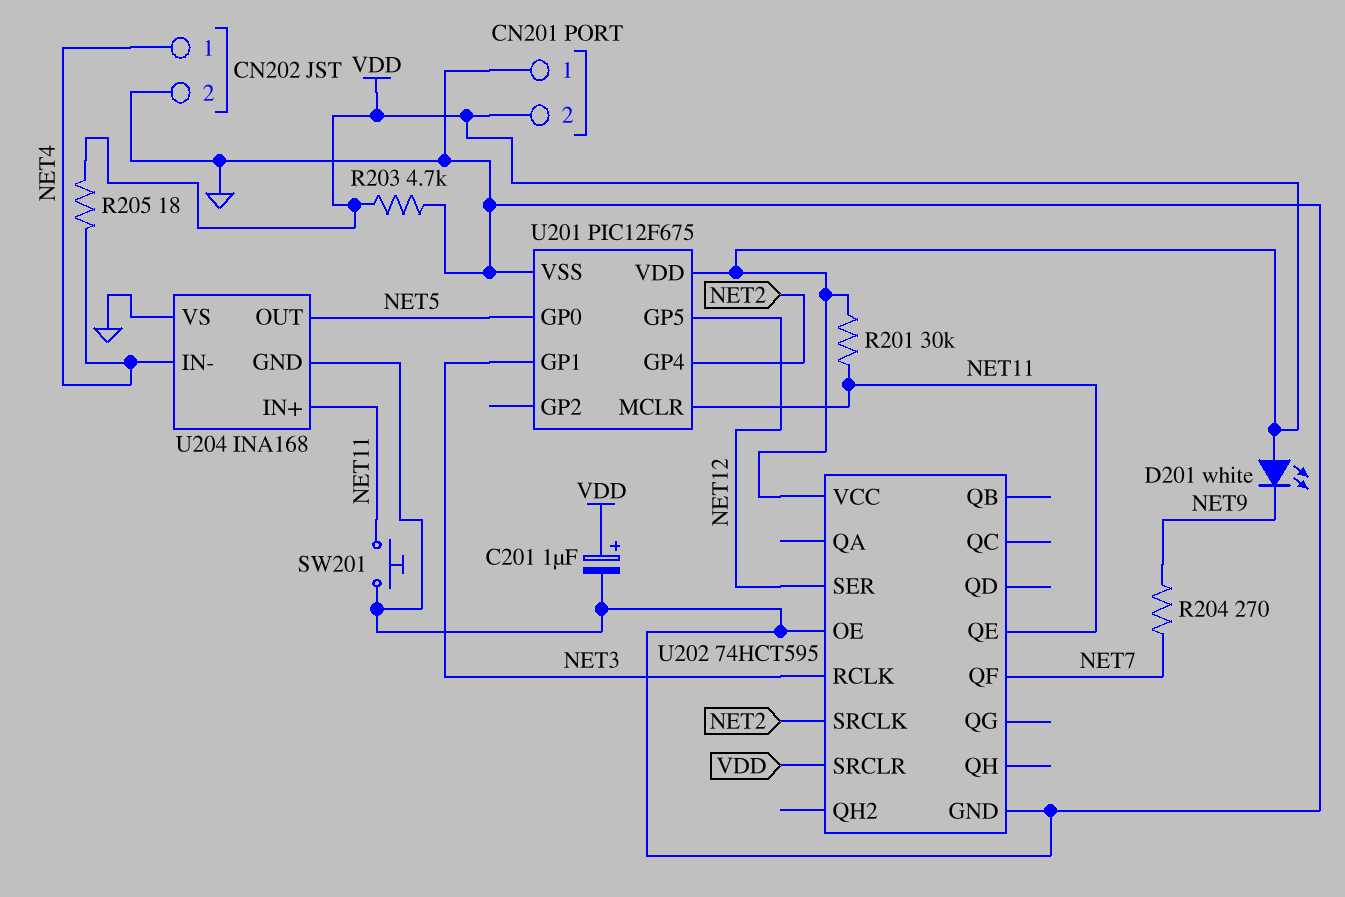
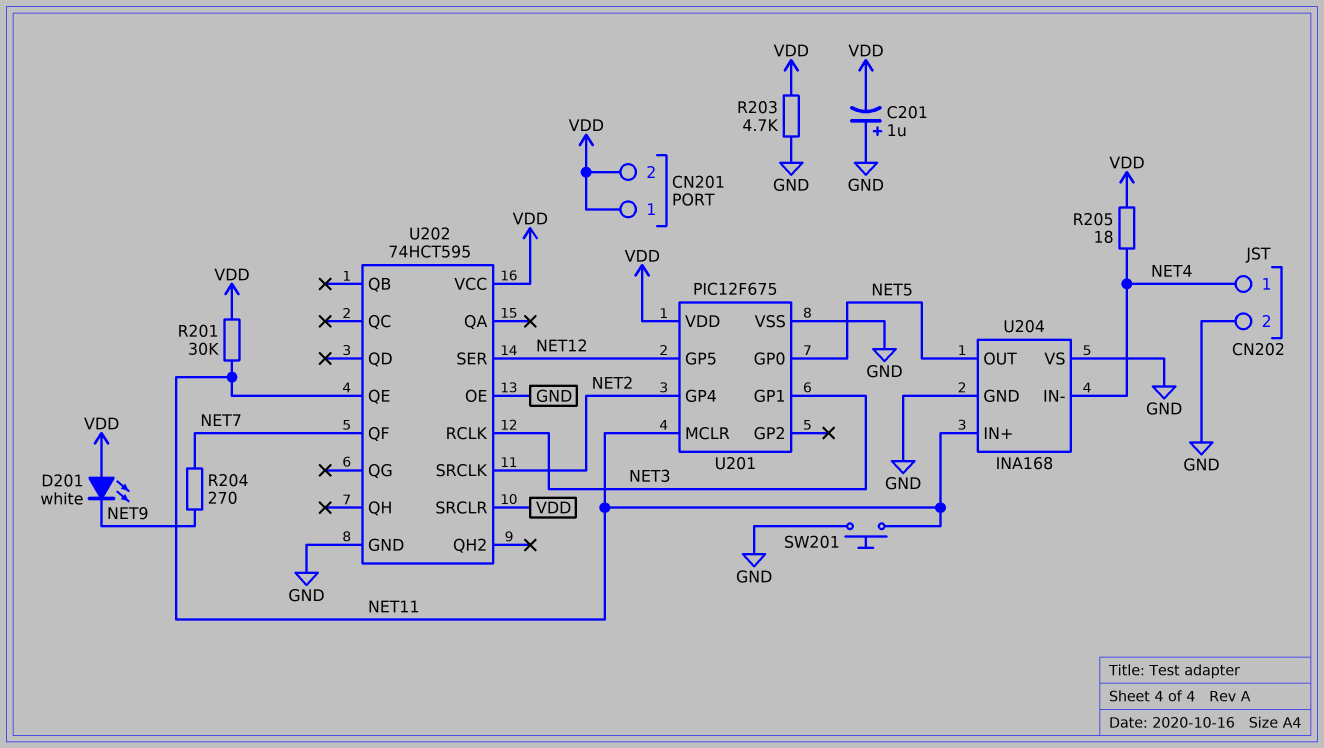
C201: 1uF (plus VDD, minus GND) -> 1uF (plus GND, minus VDD)
CN201 pin 1: GND -> VDD

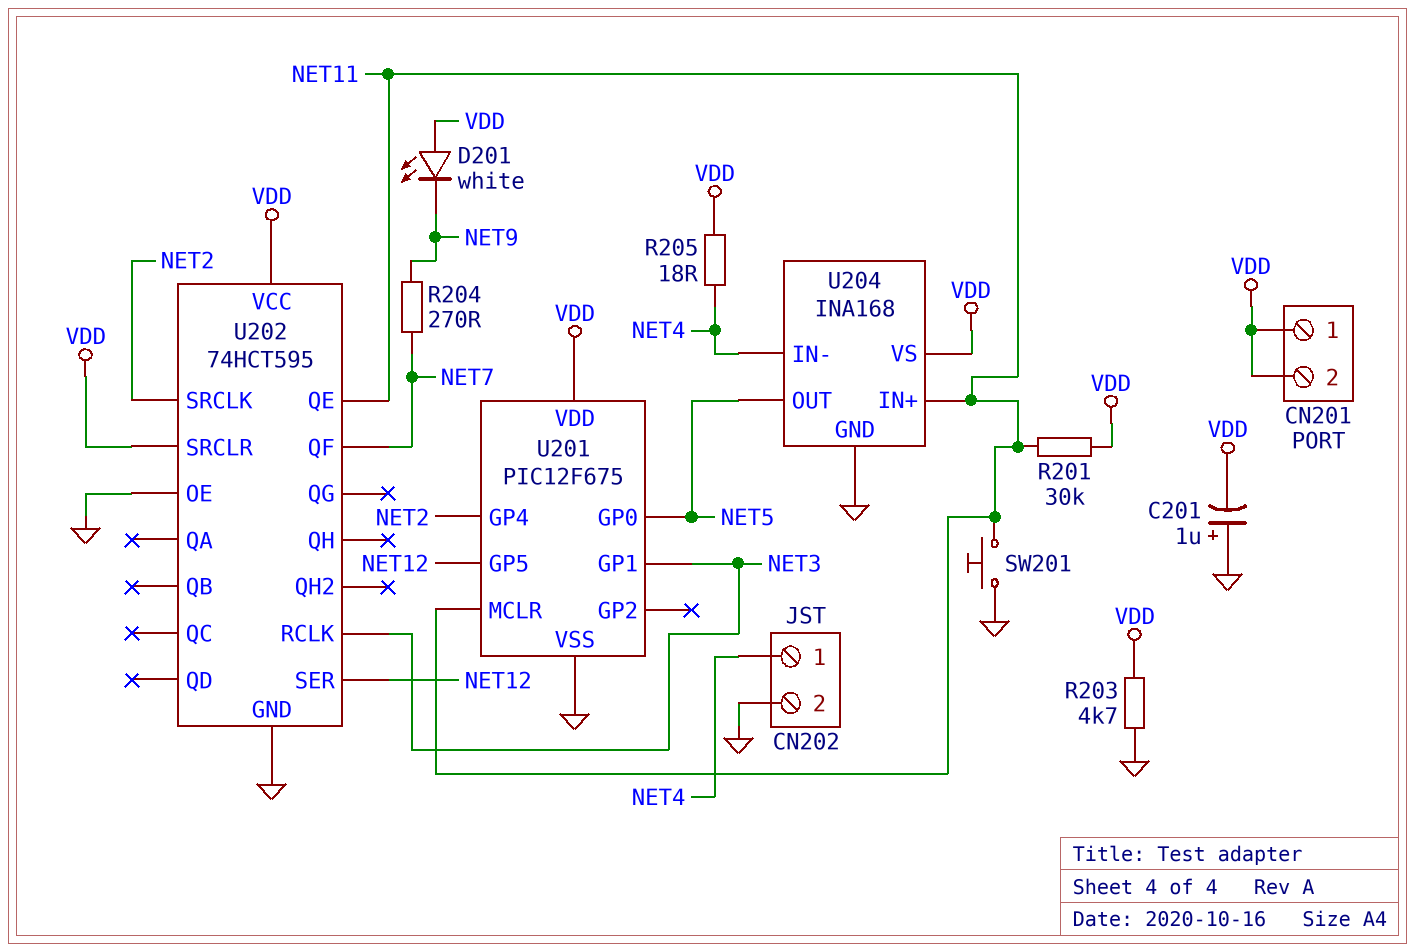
U204 pin VS: GND -> VDD

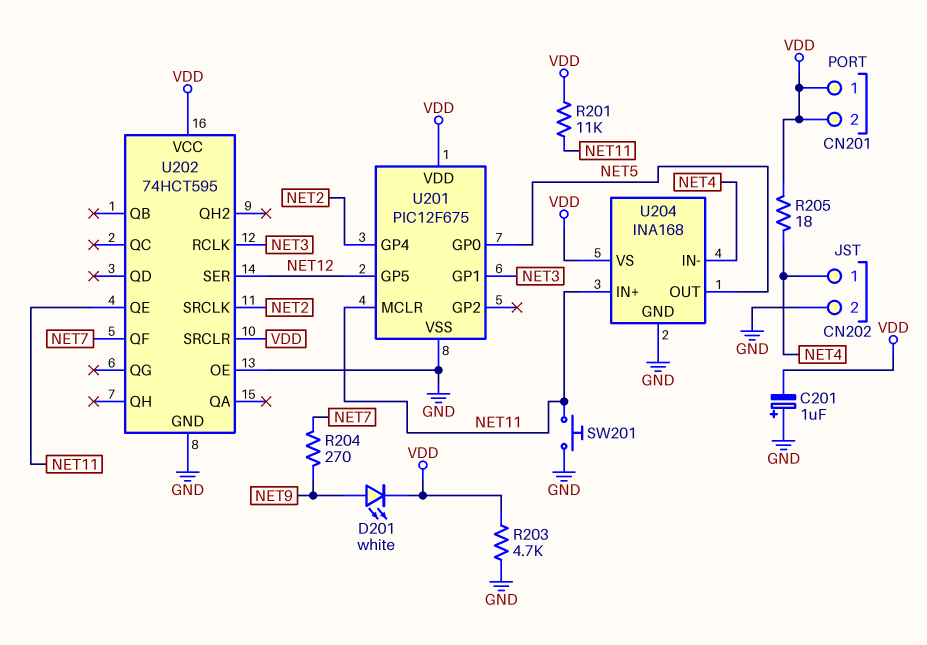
D201: LED white (A VDD, K NET9) -> LED white (A NET9, K VDD)
R201: 30k (NET11, VDD) -> 11k (NET11, VDD)

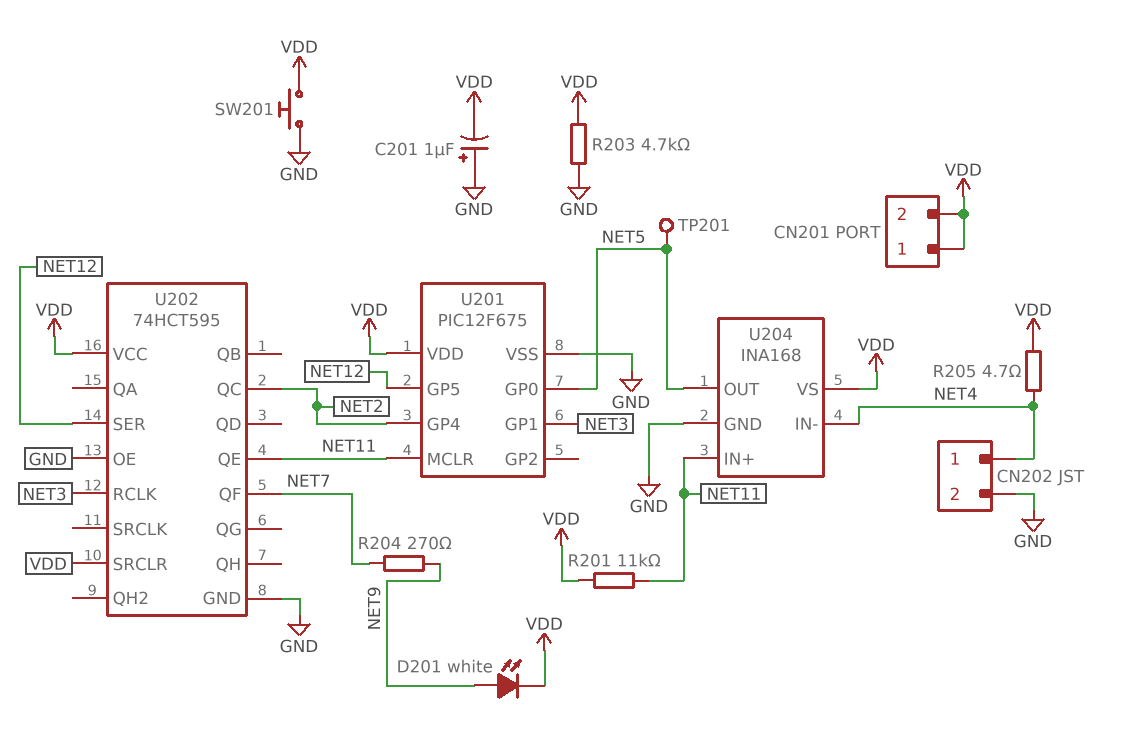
R205: 18 (NET4, VDD) -> 4.7 (NET4, VDD)
SW201: button (GND, NET11) -> button (GND, VDD)
TP201: none -> test point (NET5)
U202 pin QC: none -> NET2
U202 pin SRCLK: NET2 -> none

